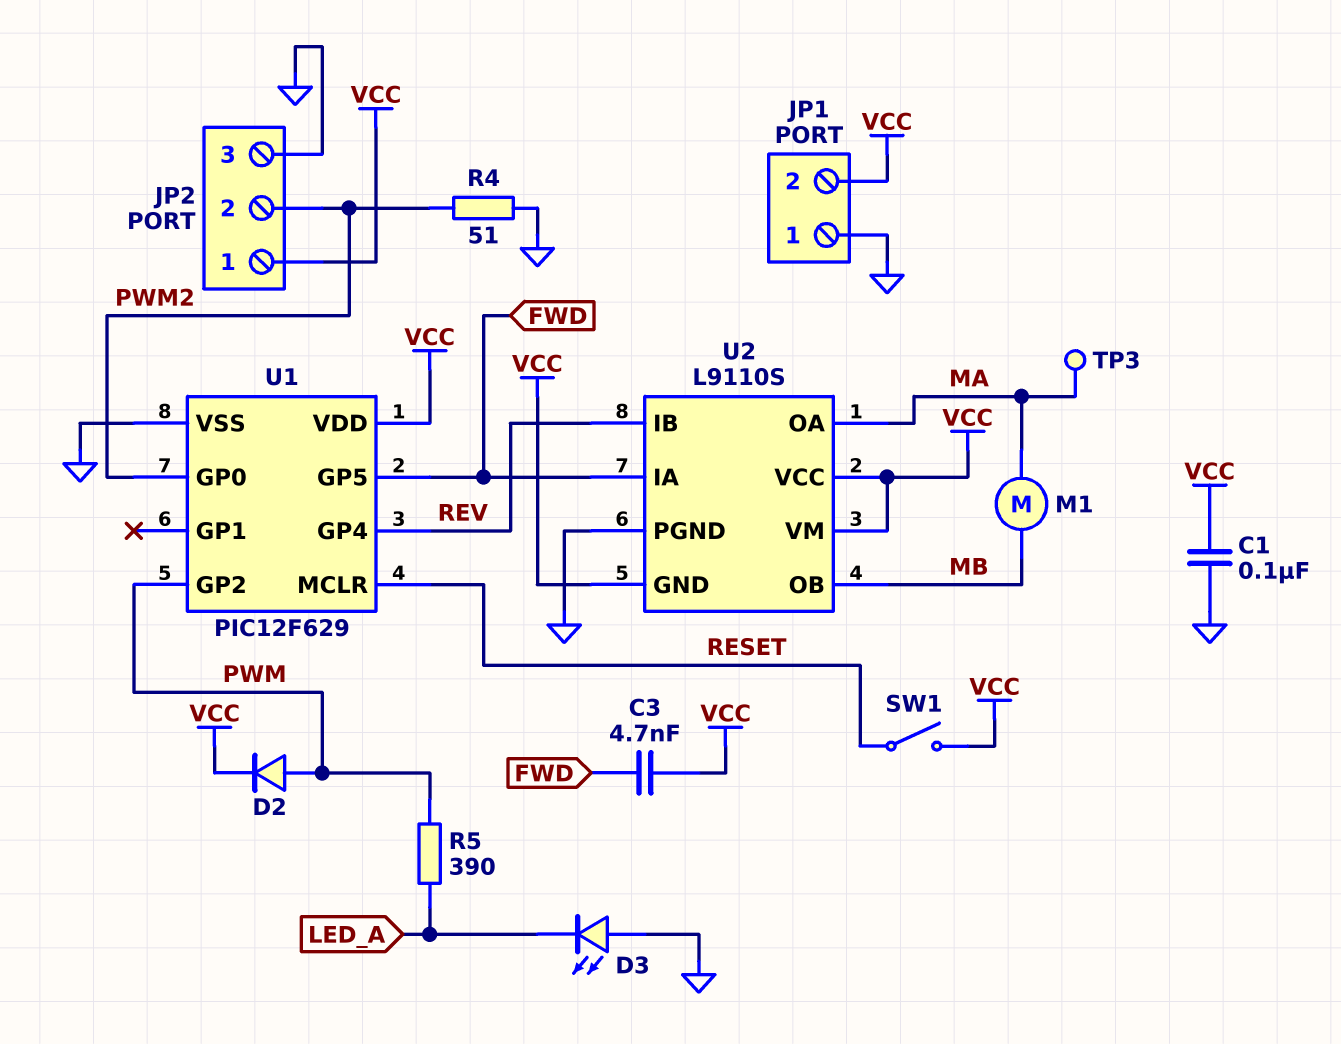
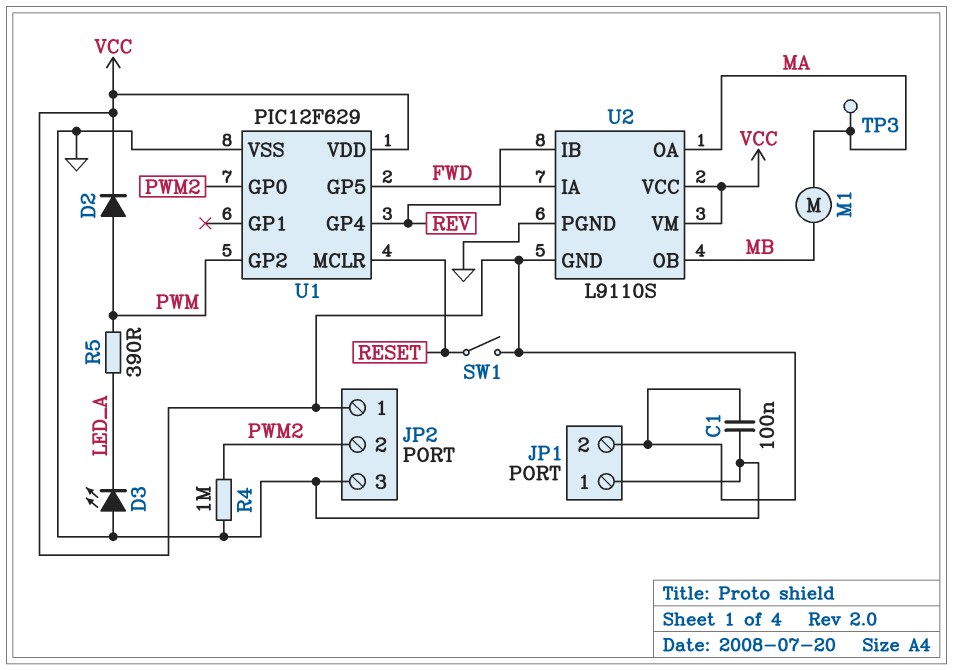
C3: 4.7nF (FWD, VCC) -> none
R4: 51 (GND, PWM2) -> 1M (GND, PWM2)

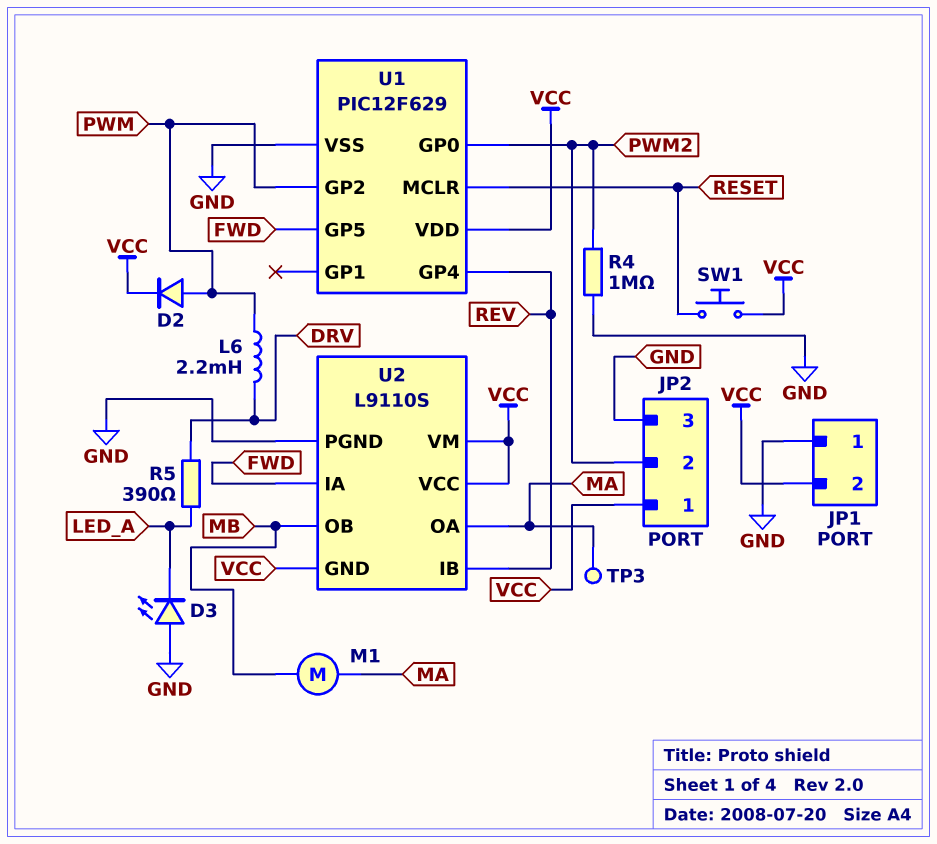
C1: 100nF (GND, VCC) -> none
L6: none -> 2.2mH (DRV, PWM)
R5: 390 (LED_A, PWM) -> 390 (DRV, LED_A)
SW1: switch (RESET, VCC) -> button (RESET, VCC)

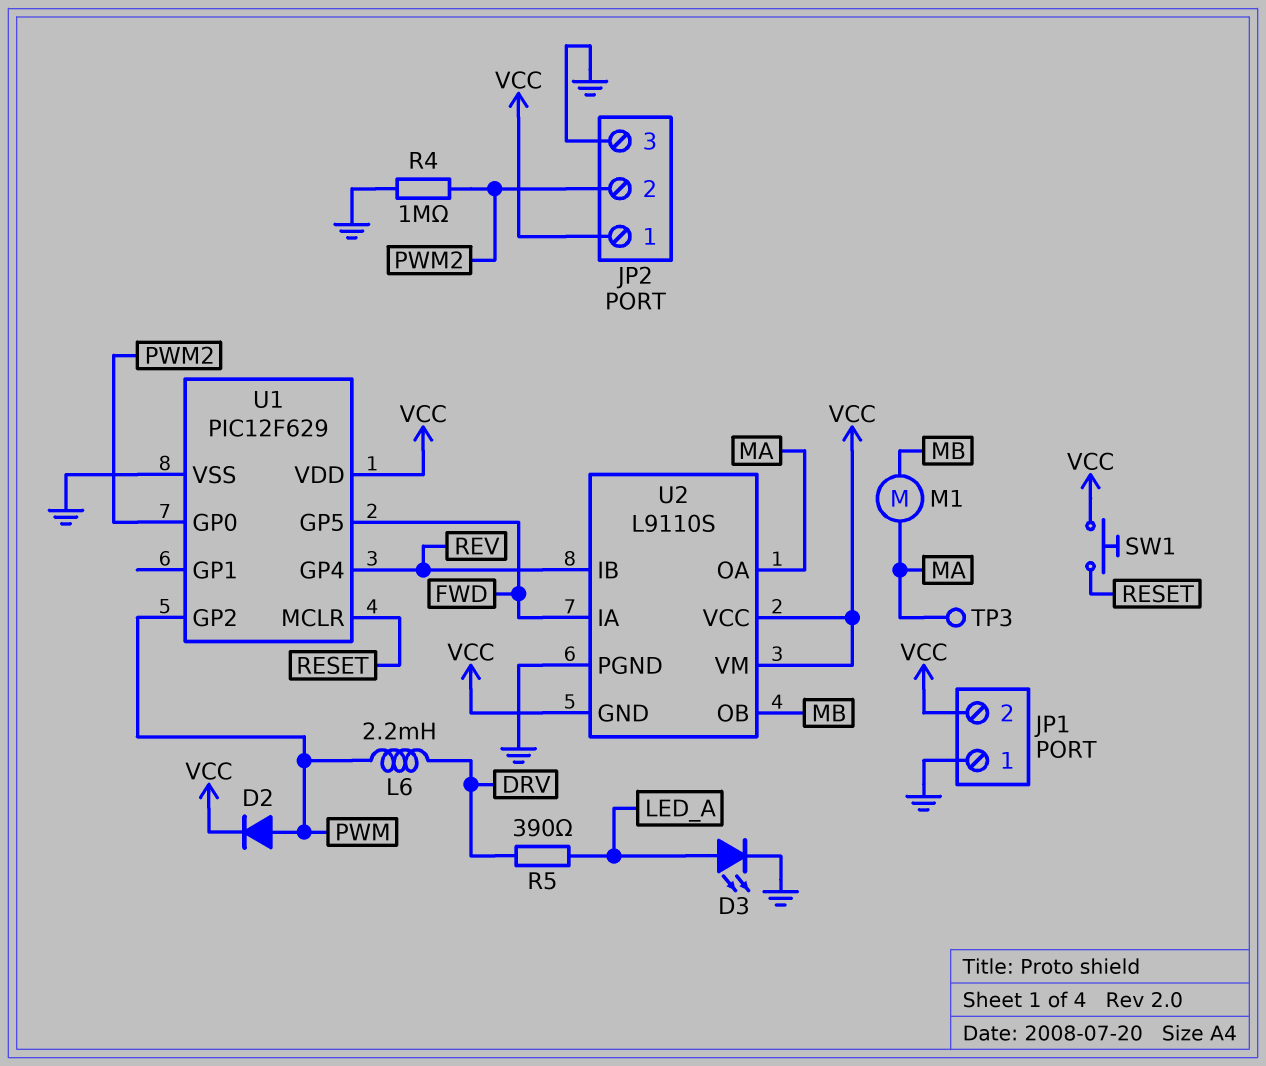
D3: LED (A GND, K LED_A) -> LED (A LED_A, K GND)

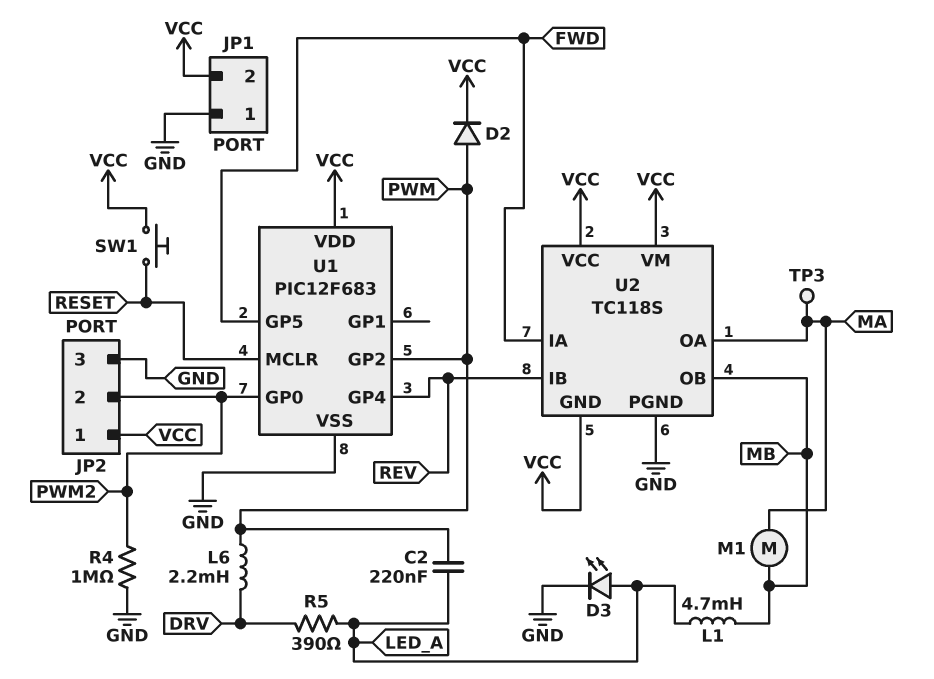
C2: none -> 220nF (LED_A, PWM)
L1: none -> 4.7mH (LED_A, MB)
U1: PIC12F629 -> PIC12F683
U2: L9110S -> TC118S

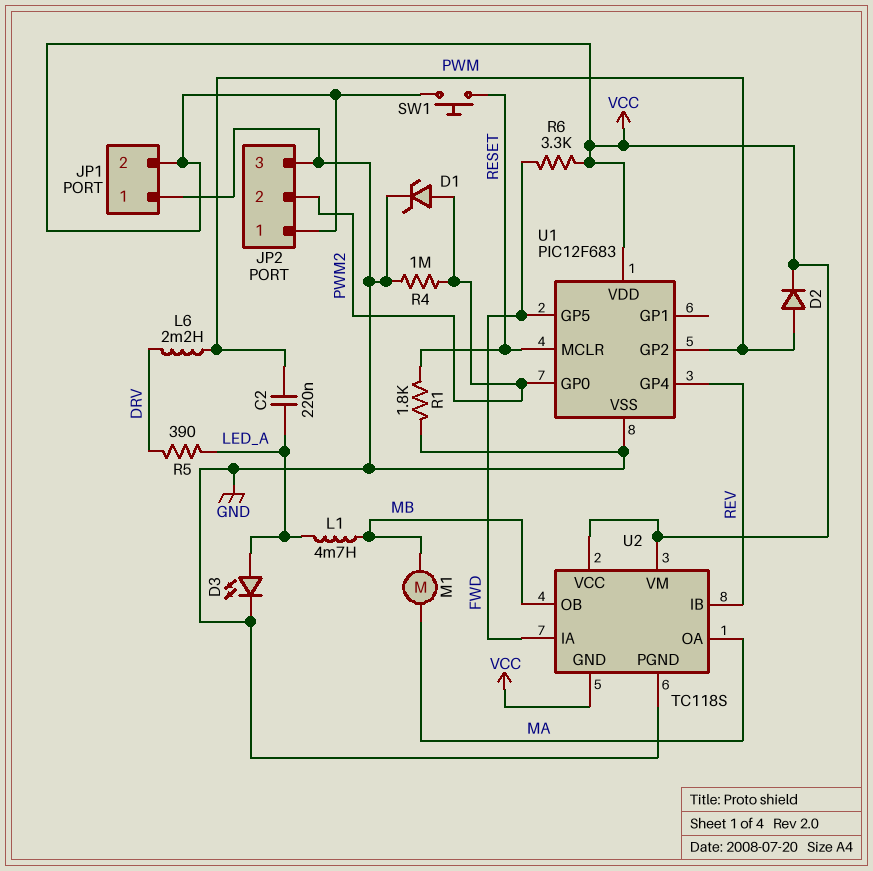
D1: none -> zener (A PWM2, K GND)
R1: none -> 1.8k (GND, RESET)
R6: none -> 3.3k (FWD, VCC)
TP3: test point (MA) -> none

